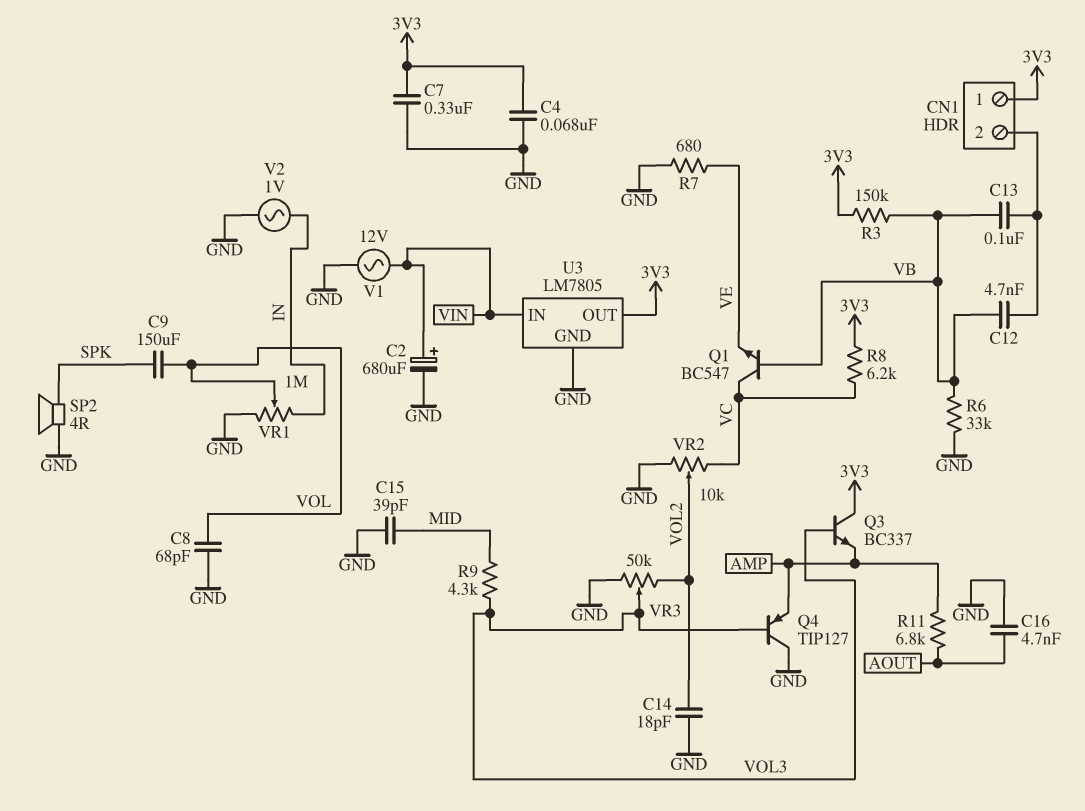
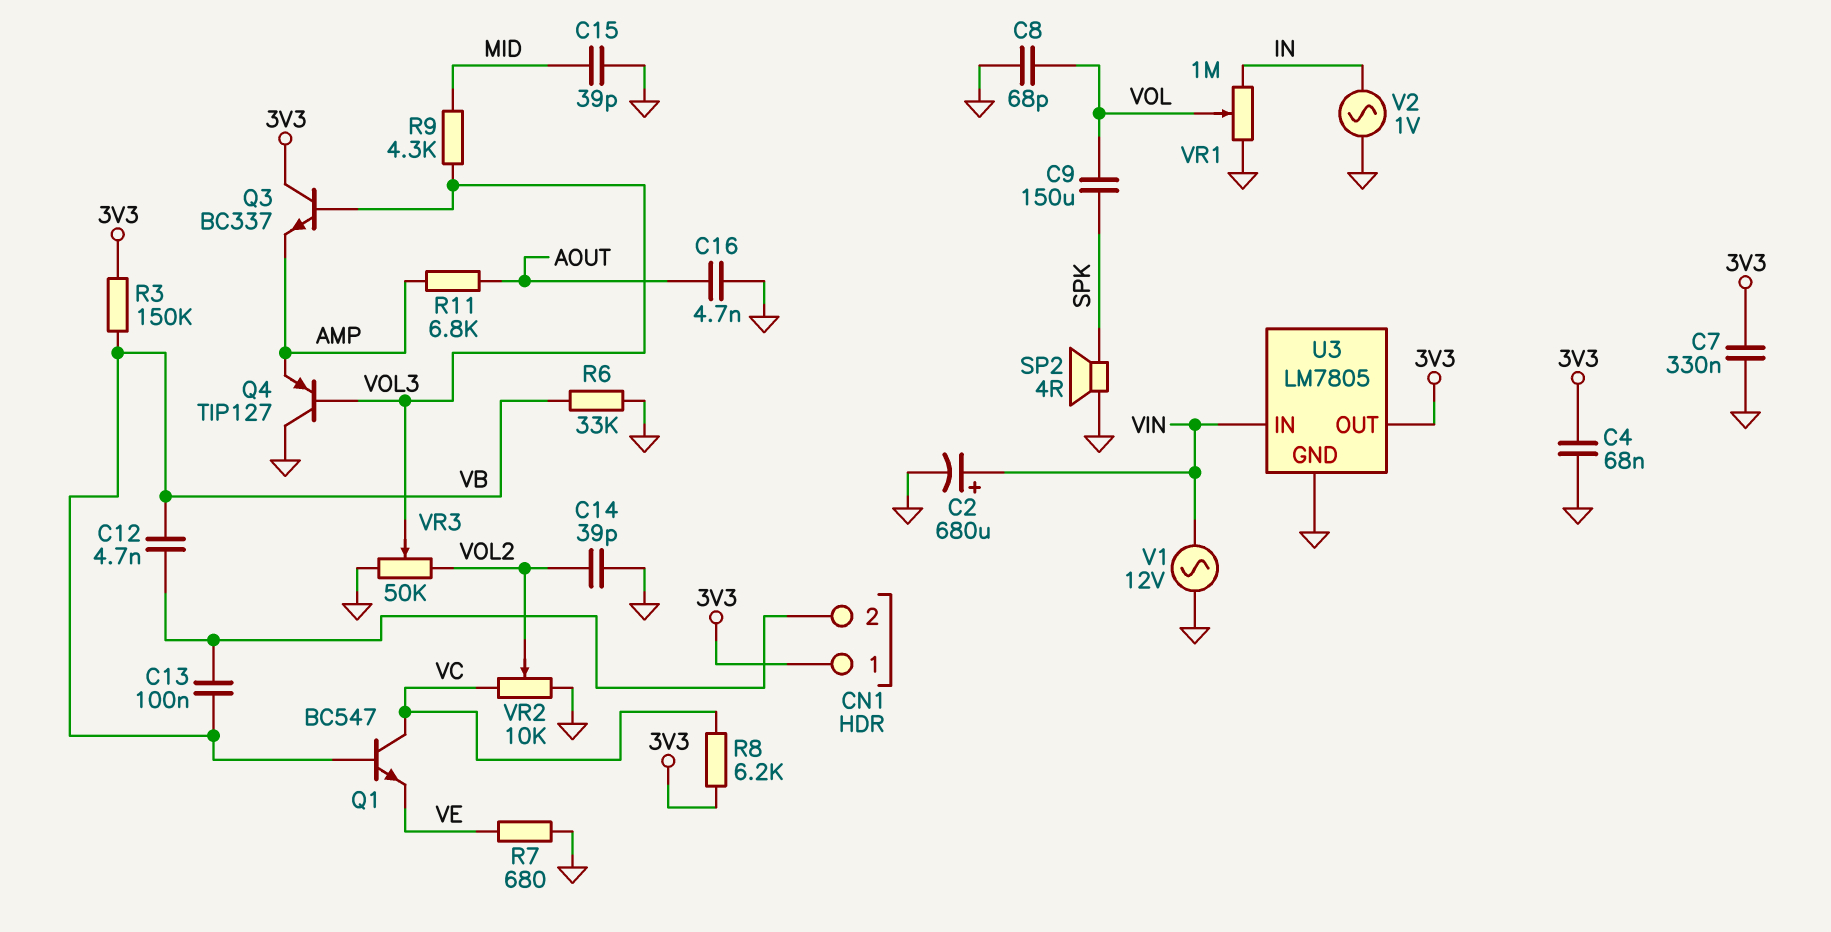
C14: 18pF (GND, VOL2) -> 39pF (GND, VOL2)

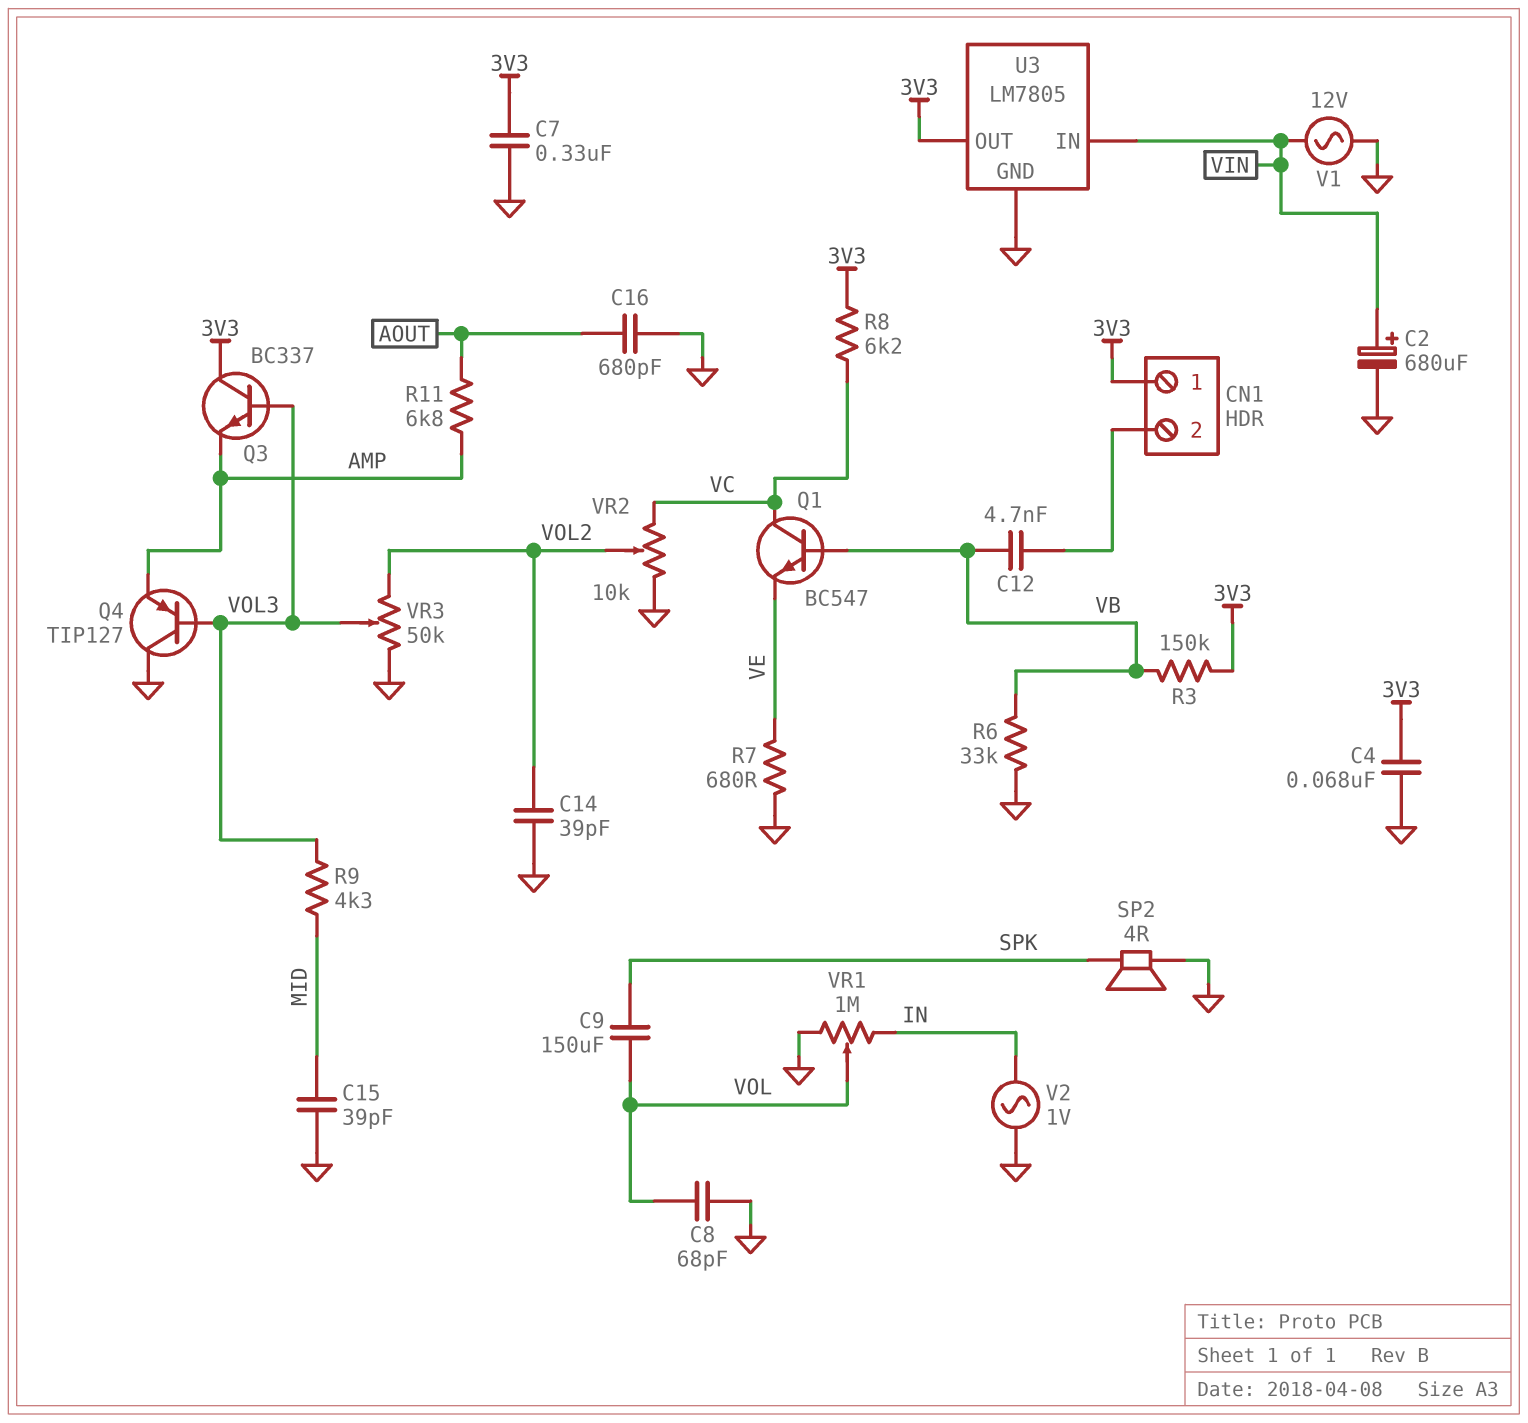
C13: 100nF (CN1/2, VB) -> none
C16: 4.7nF (AOUT, GND) -> 680pF (AOUT, GND)

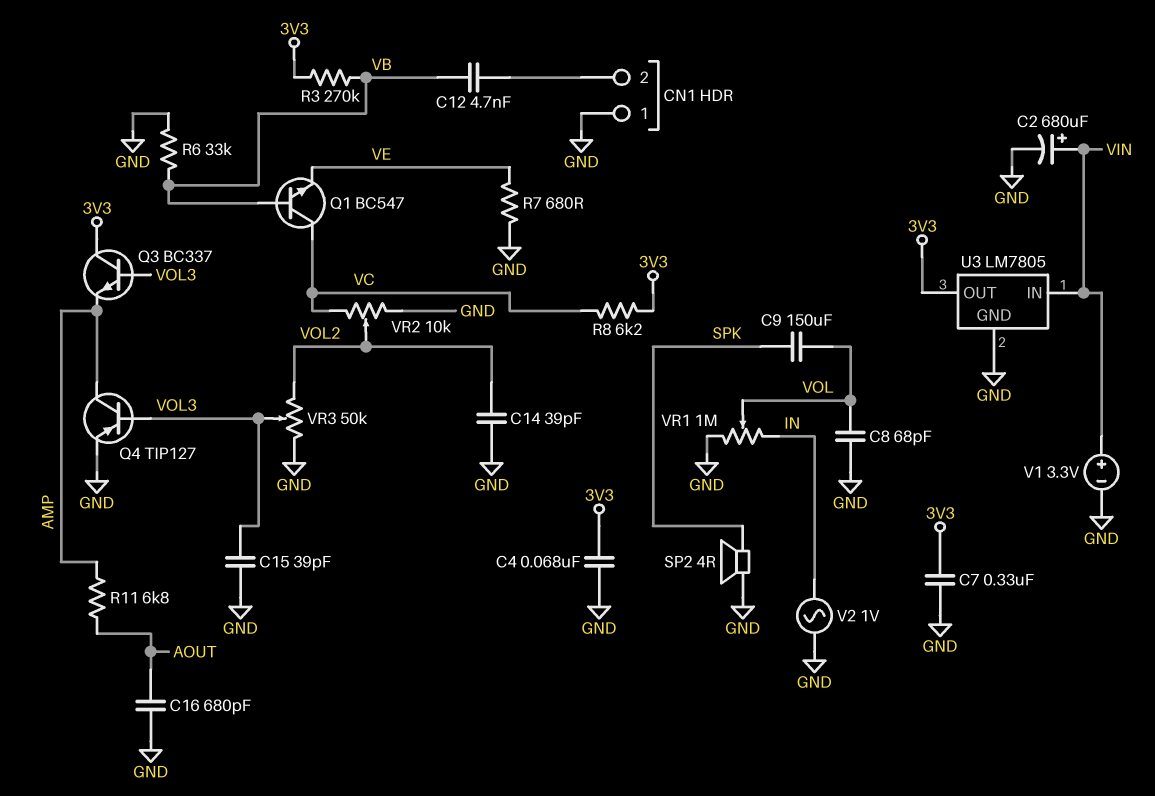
C15: 39pF (GND, MID) -> 39pF (GND, VOL3)
CN1 pin 1: 3V3 -> GND
Q4: PNP TIP127 (B VOL3, C GND, E AMP) -> PNP TIP127 (B VOL3, C AMP, E GND)
R3: 150k (3V3, VB) -> 270k (3V3, VB)
R9: 4.3k (MID, VOL3) -> none
V1: AC 12V (GND, VIN) -> 3.3V (plus VIN, minus GND)

